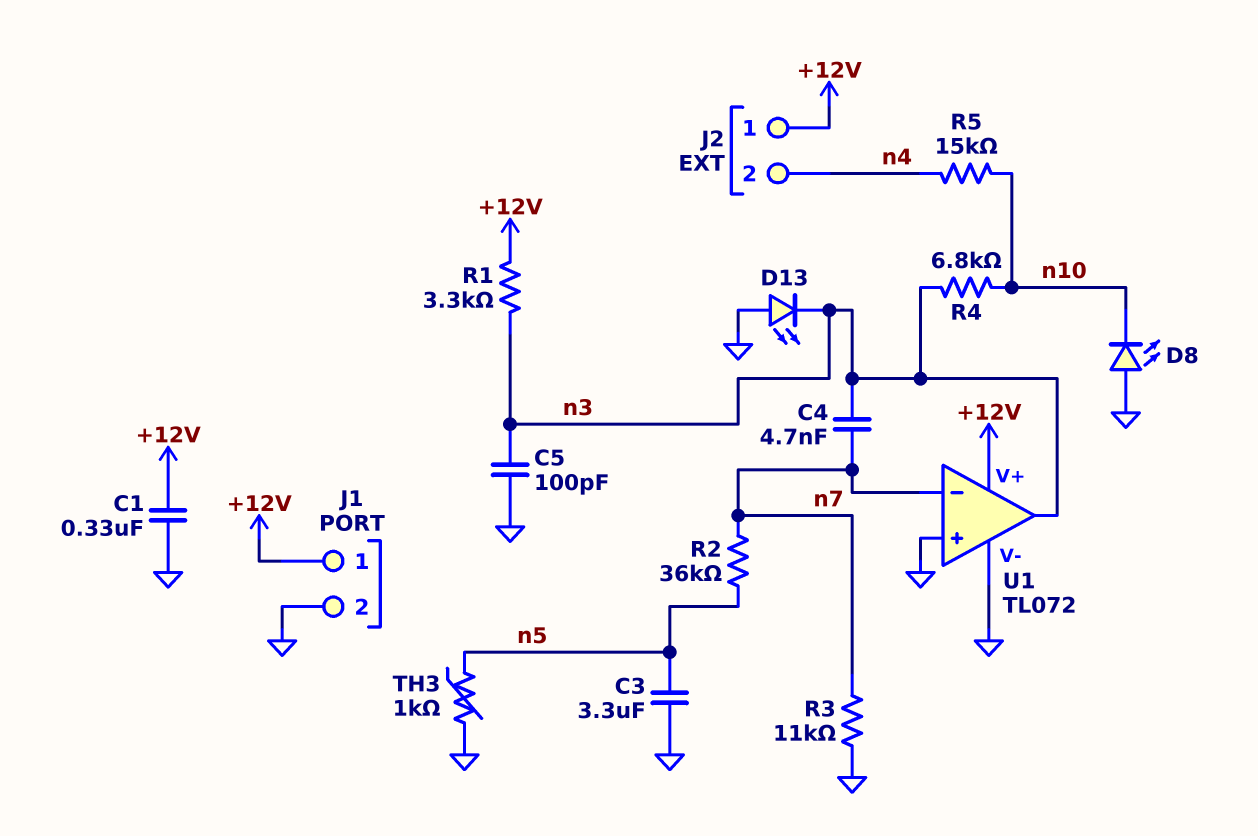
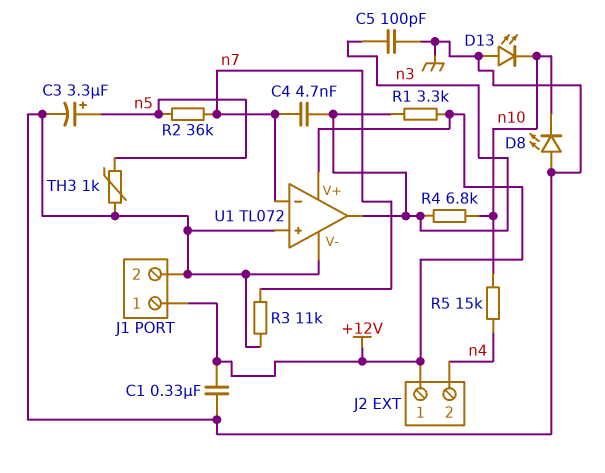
C3: 3.3uF (GND, n5) -> 3.3uF (plus n5, minus GND)
D13: LED (A GND, K n3) -> LED (A GND, K n10)

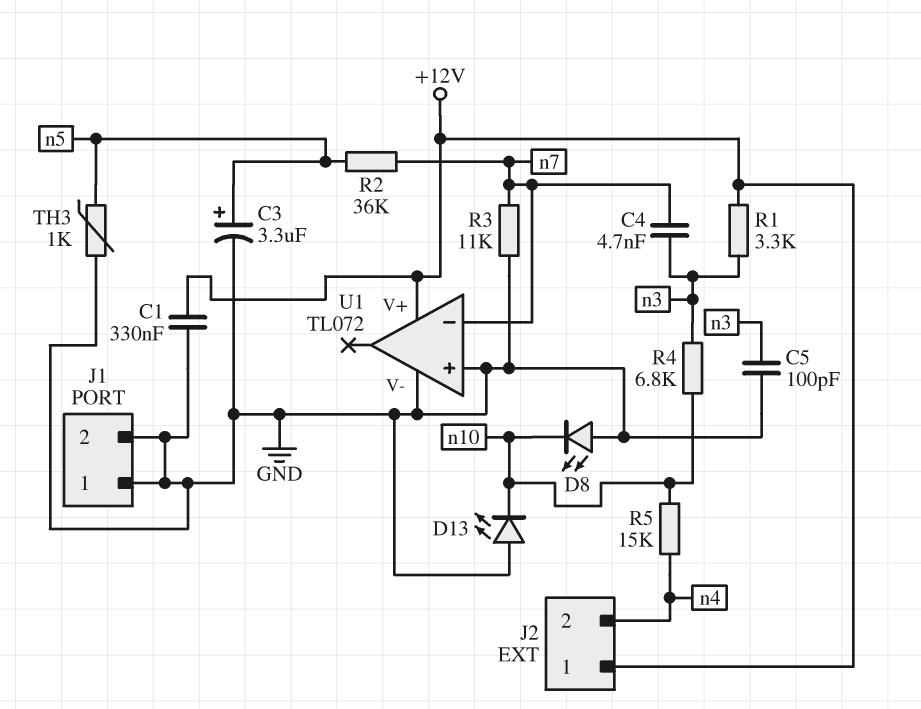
J1 pin 1: +12V -> GND
U1 pin out: n3 -> none

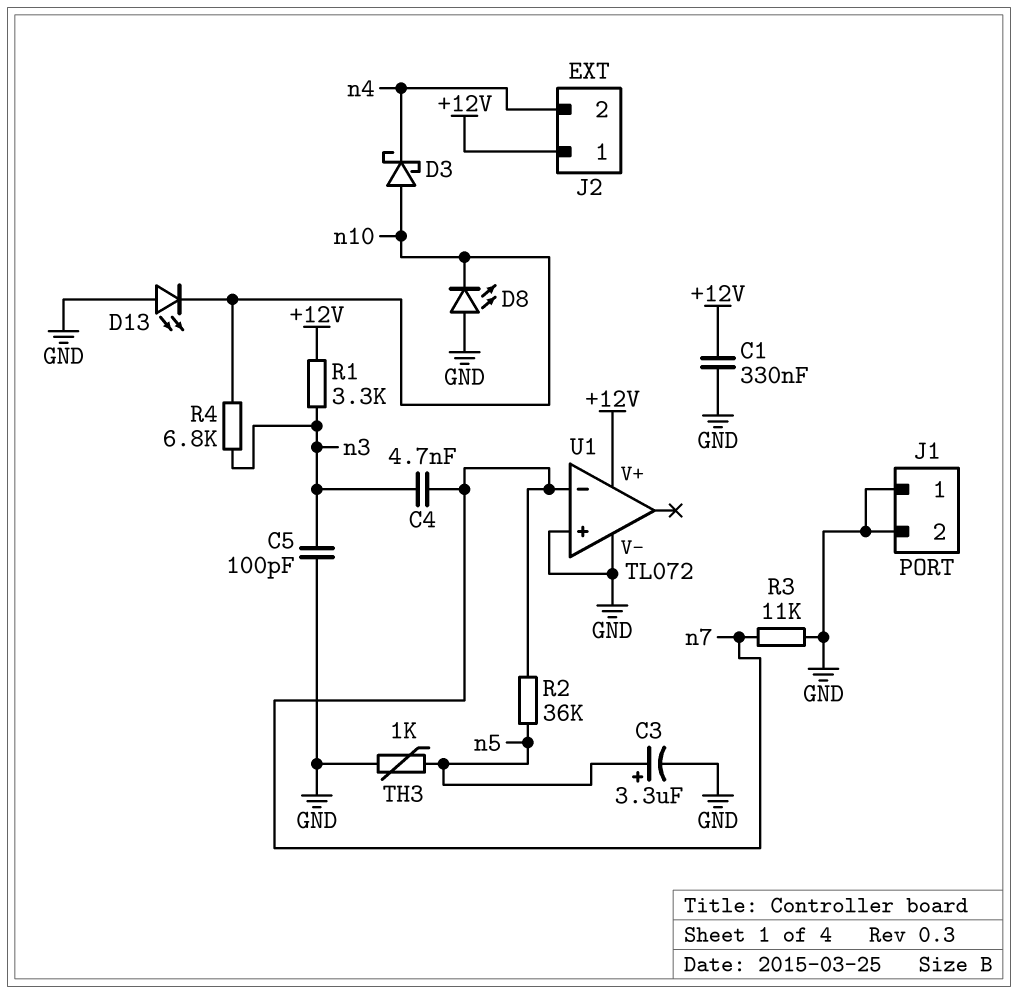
D3: none -> schottky (A n10, K n4)
R5: 15k (n4, n10) -> none

